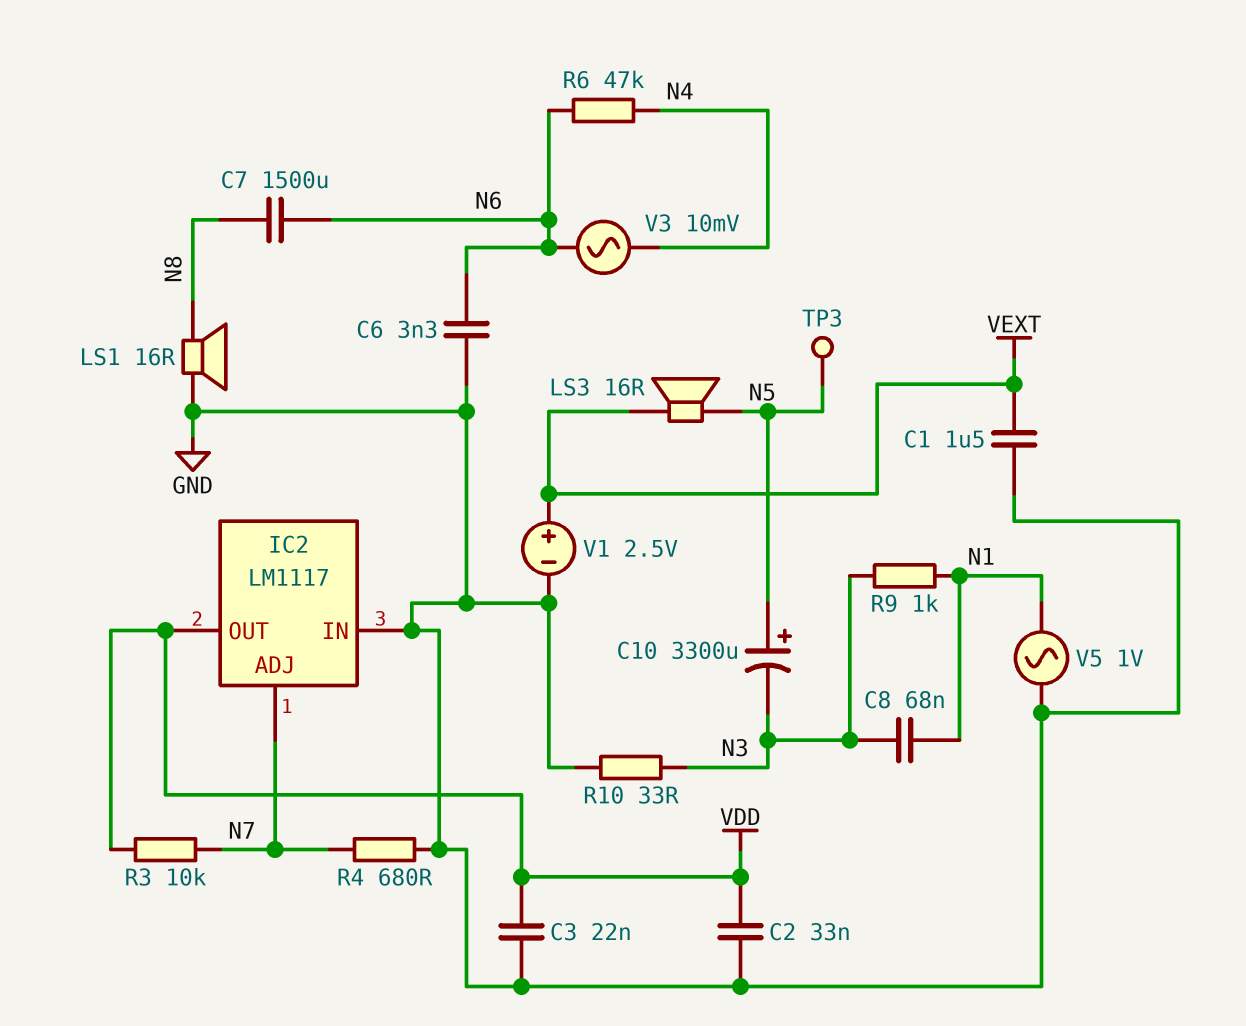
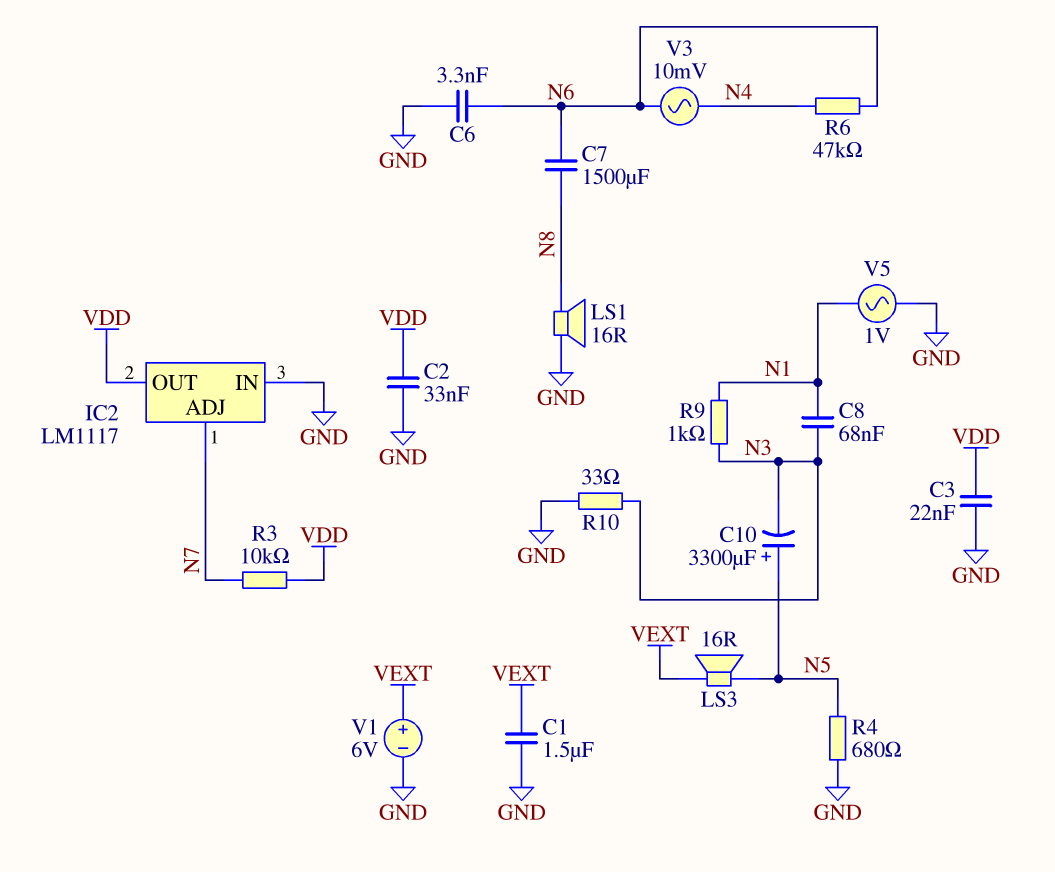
R4: 680 (GND, N7) -> 680 (GND, N5)
TP3: test point (N5) -> none
V1: 2.5V (plus VEXT, minus GND) -> 6V (plus VEXT, minus GND)

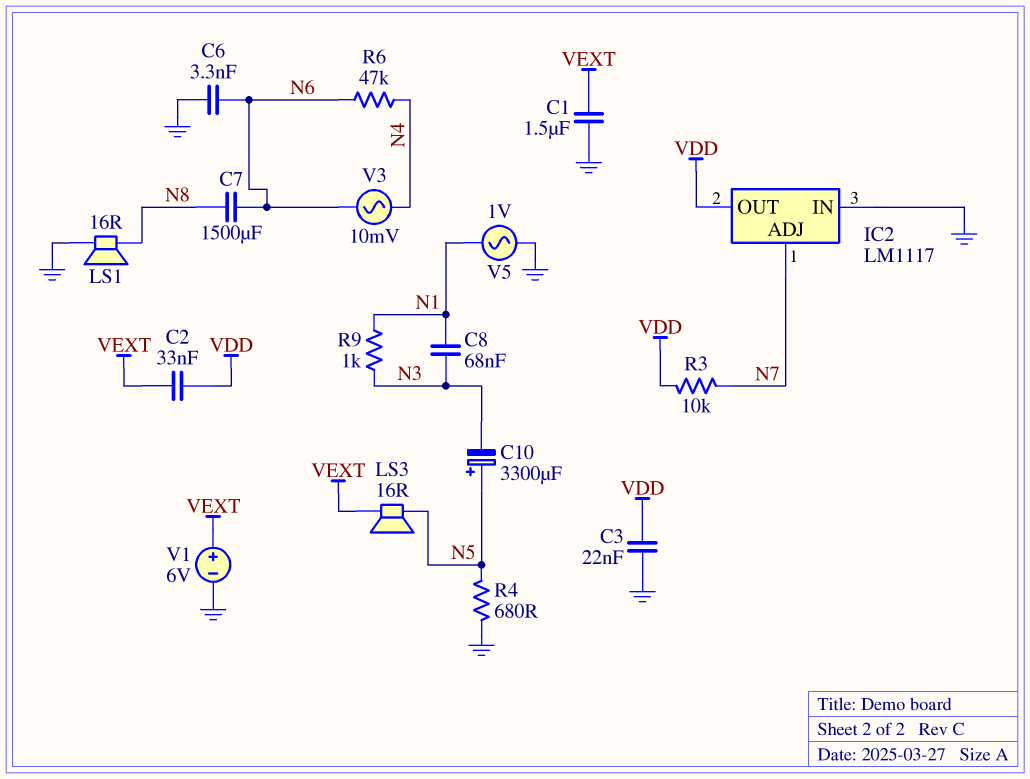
C2: 33nF (GND, VDD) -> 33nF (VDD, VEXT)
R10: 33 (GND, N3) -> none

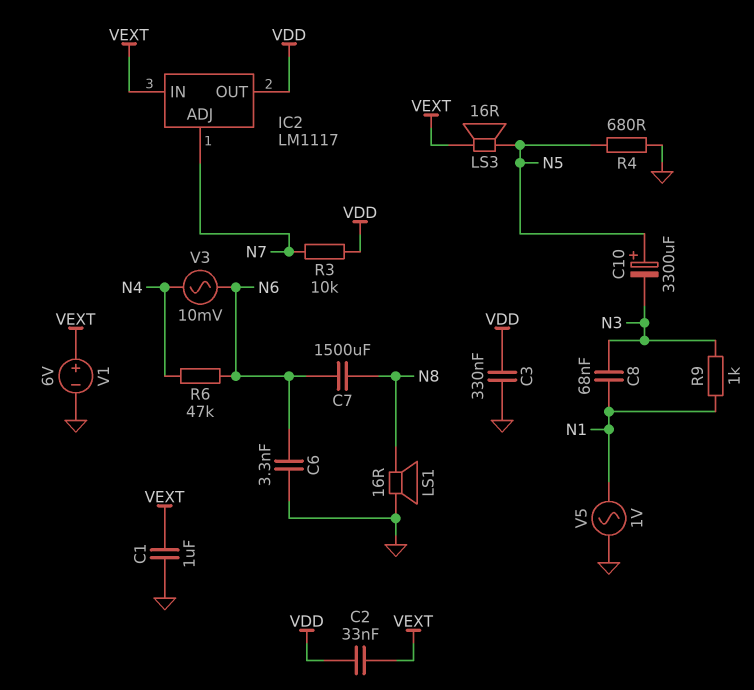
C1: 1.5uF (GND, VEXT) -> 1uF (GND, VEXT)
C3: 22nF (GND, VDD) -> 330nF (GND, VDD)
IC2 pin IN: GND -> VEXT

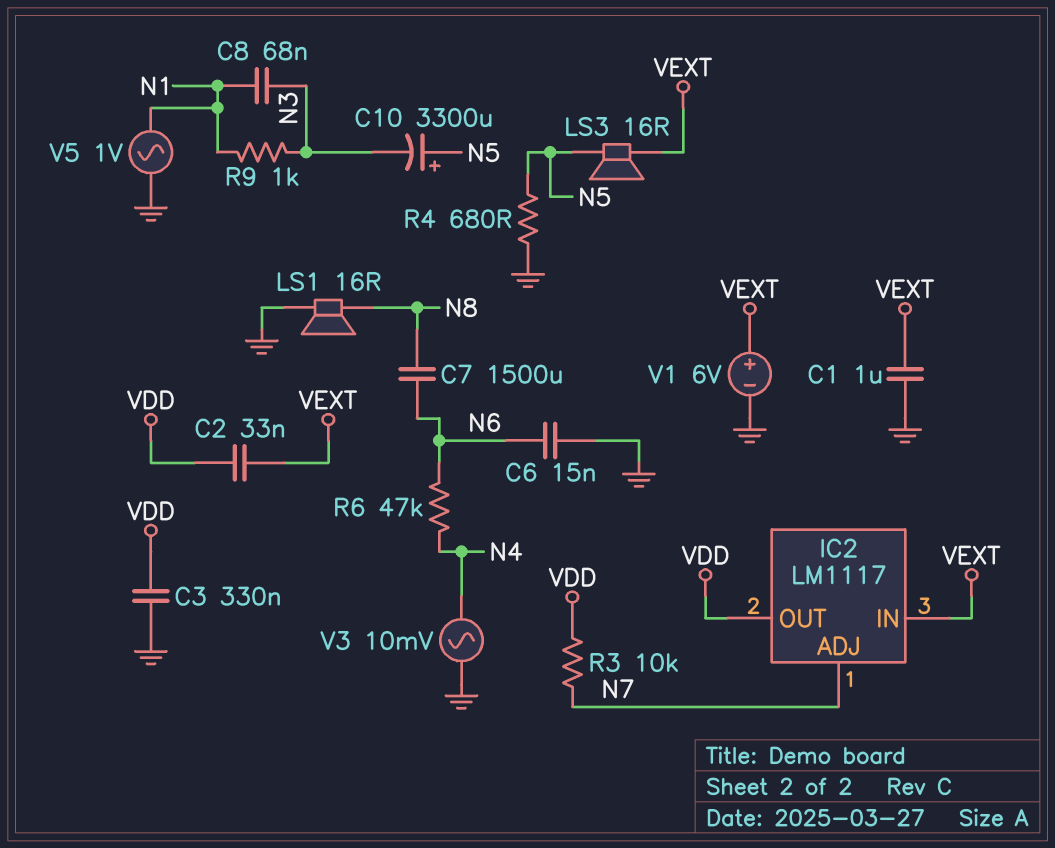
C6: 3.3nF (GND, N6) -> 15nF (GND, N6)
V3: AC 10mV (N4, N6) -> AC 10mV (GND, N4)

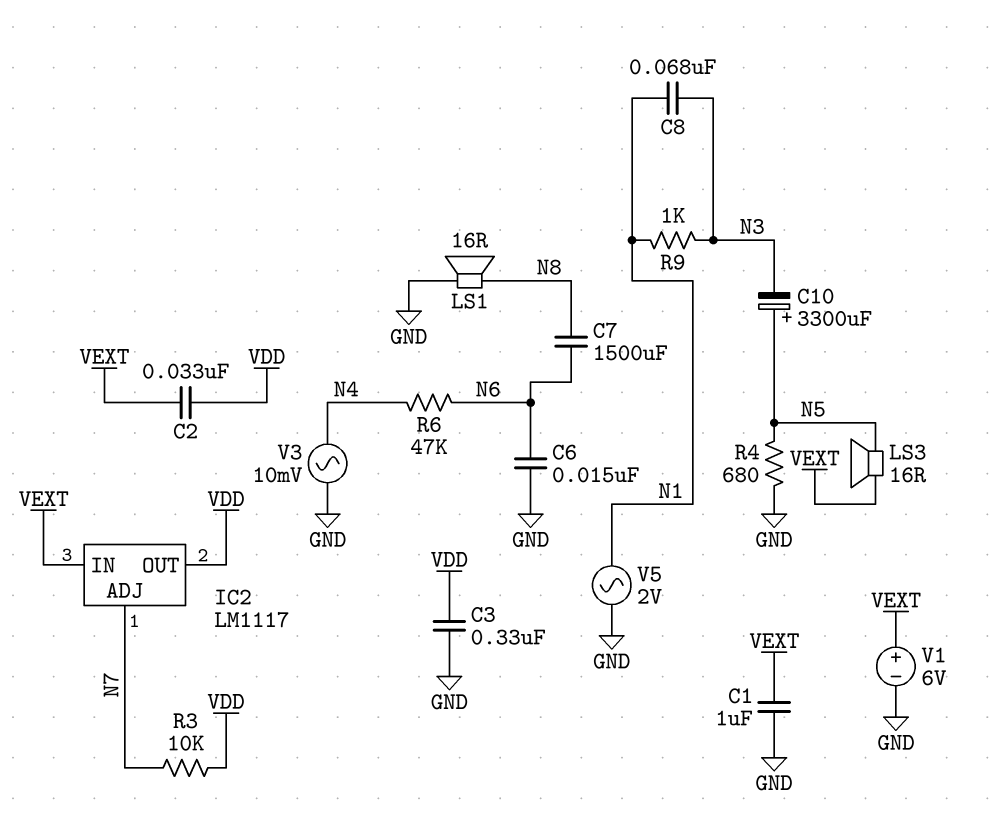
V5: AC 1V (GND, N1) -> AC 2V (GND, N1)

